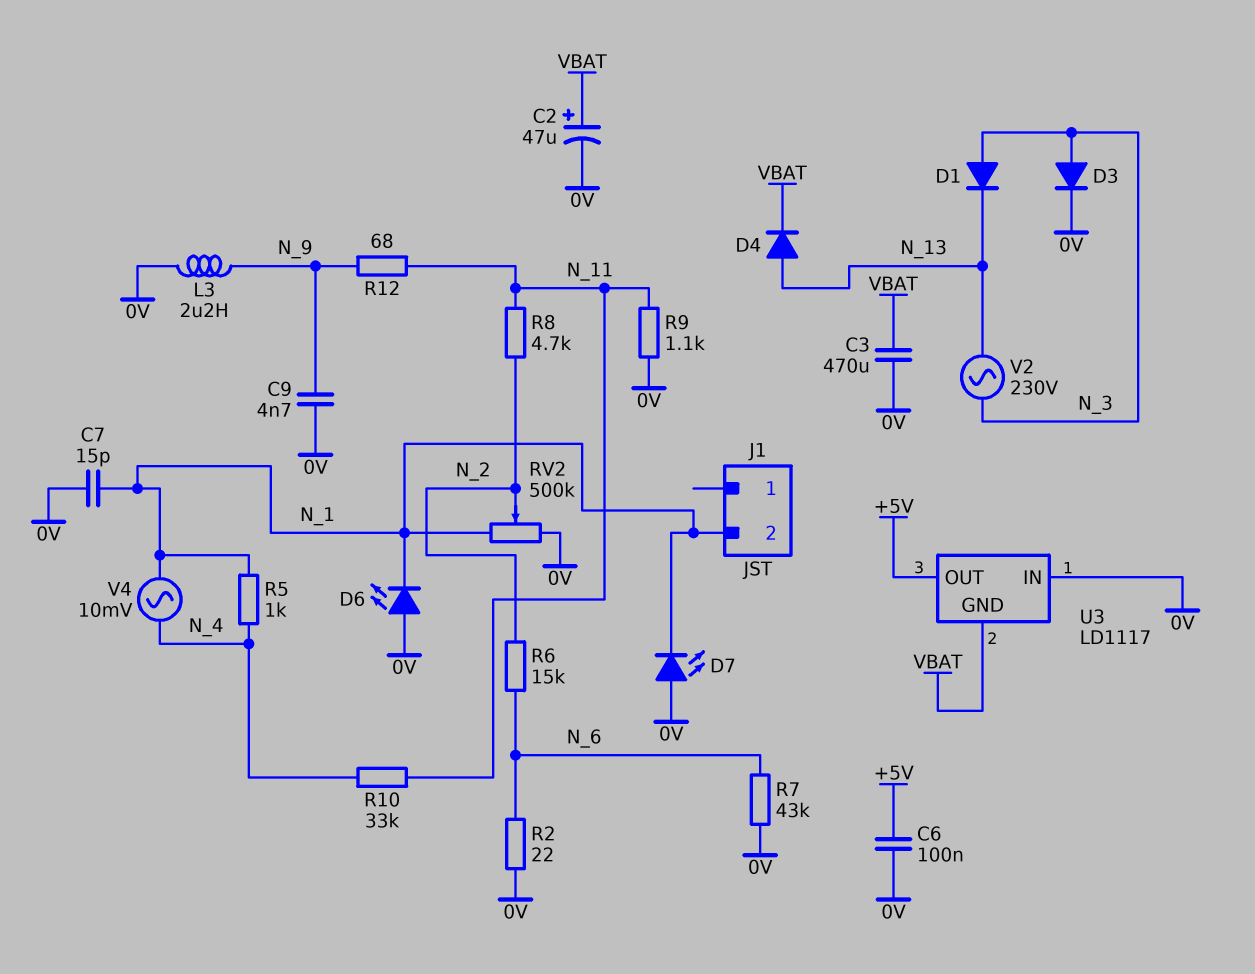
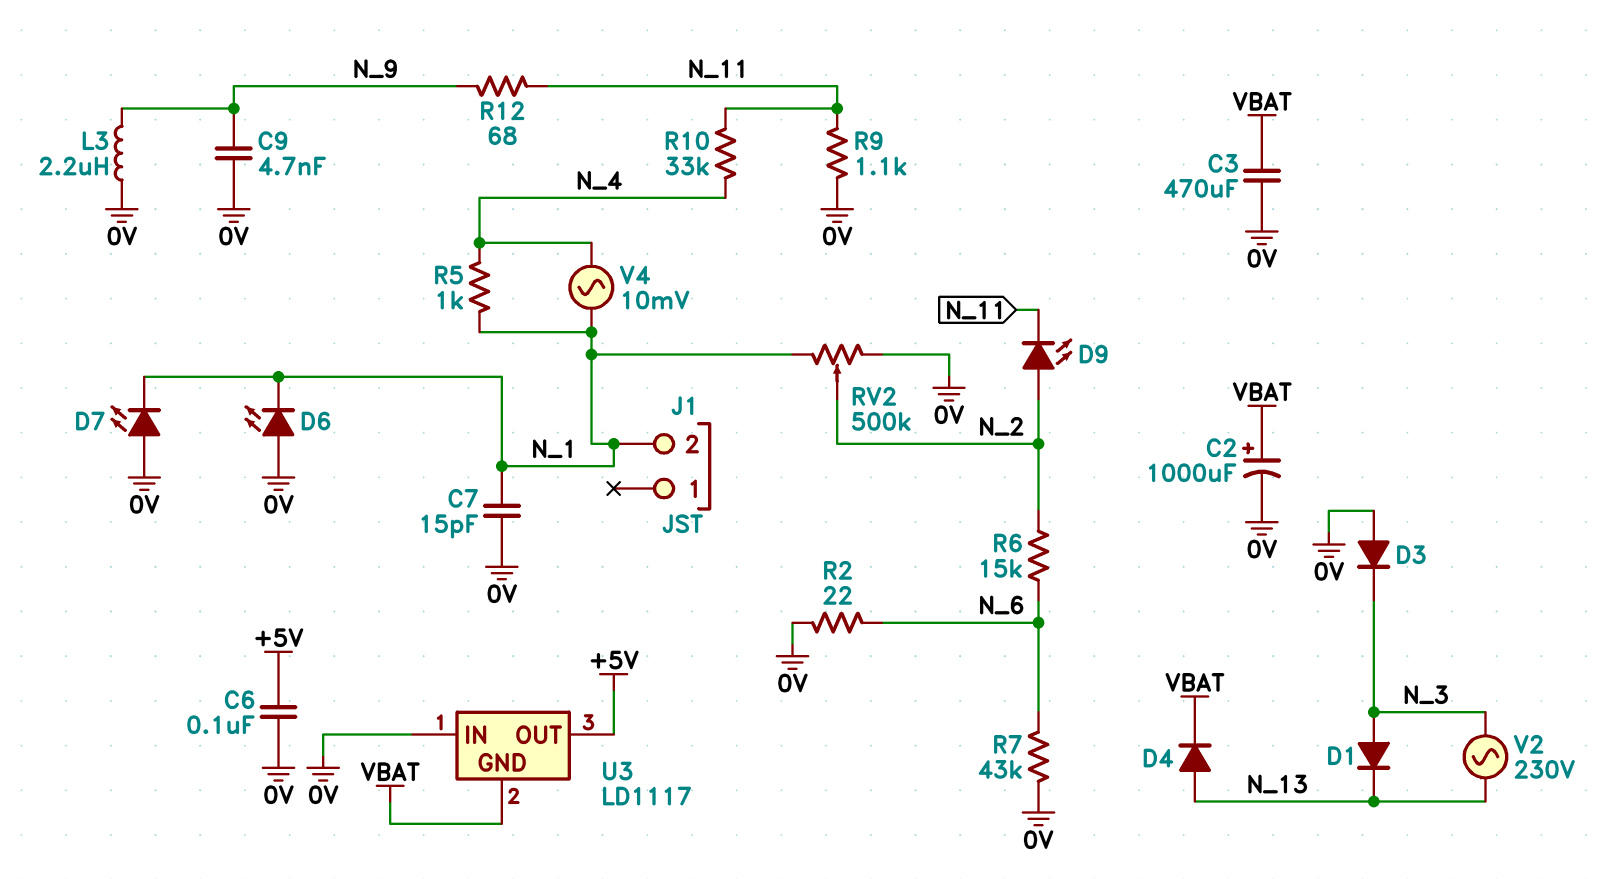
C2: 47uF (plus VBAT, minus 0V) -> 1000uF (plus VBAT, minus 0V)
D3: diode (A N_3, K 0V) -> diode (A 0V, K N_3)
D9: none -> LED (A N_2, K N_11)
R8: 4.7k (N_2, N_11) -> none

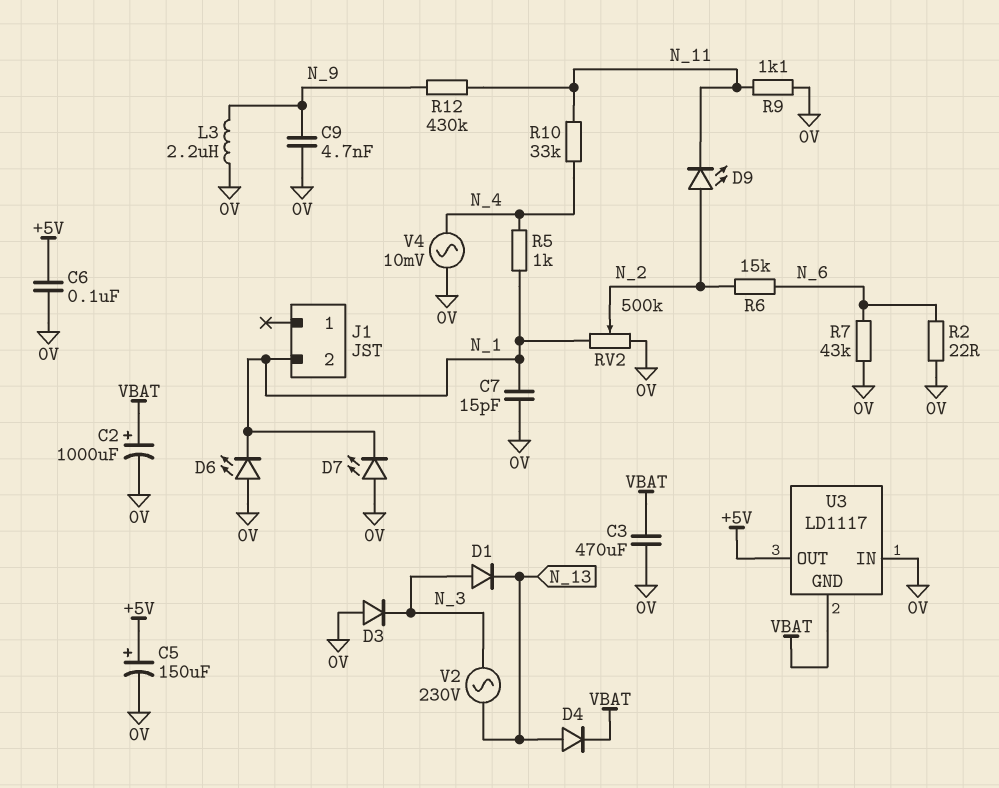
C5: none -> 150uF (plus +5V, minus 0V)
R12: 68 (N_9, N_11) -> 430k (N_9, N_11)
V4: AC 10mV (N_1, N_4) -> AC 10mV (0V, N_4)

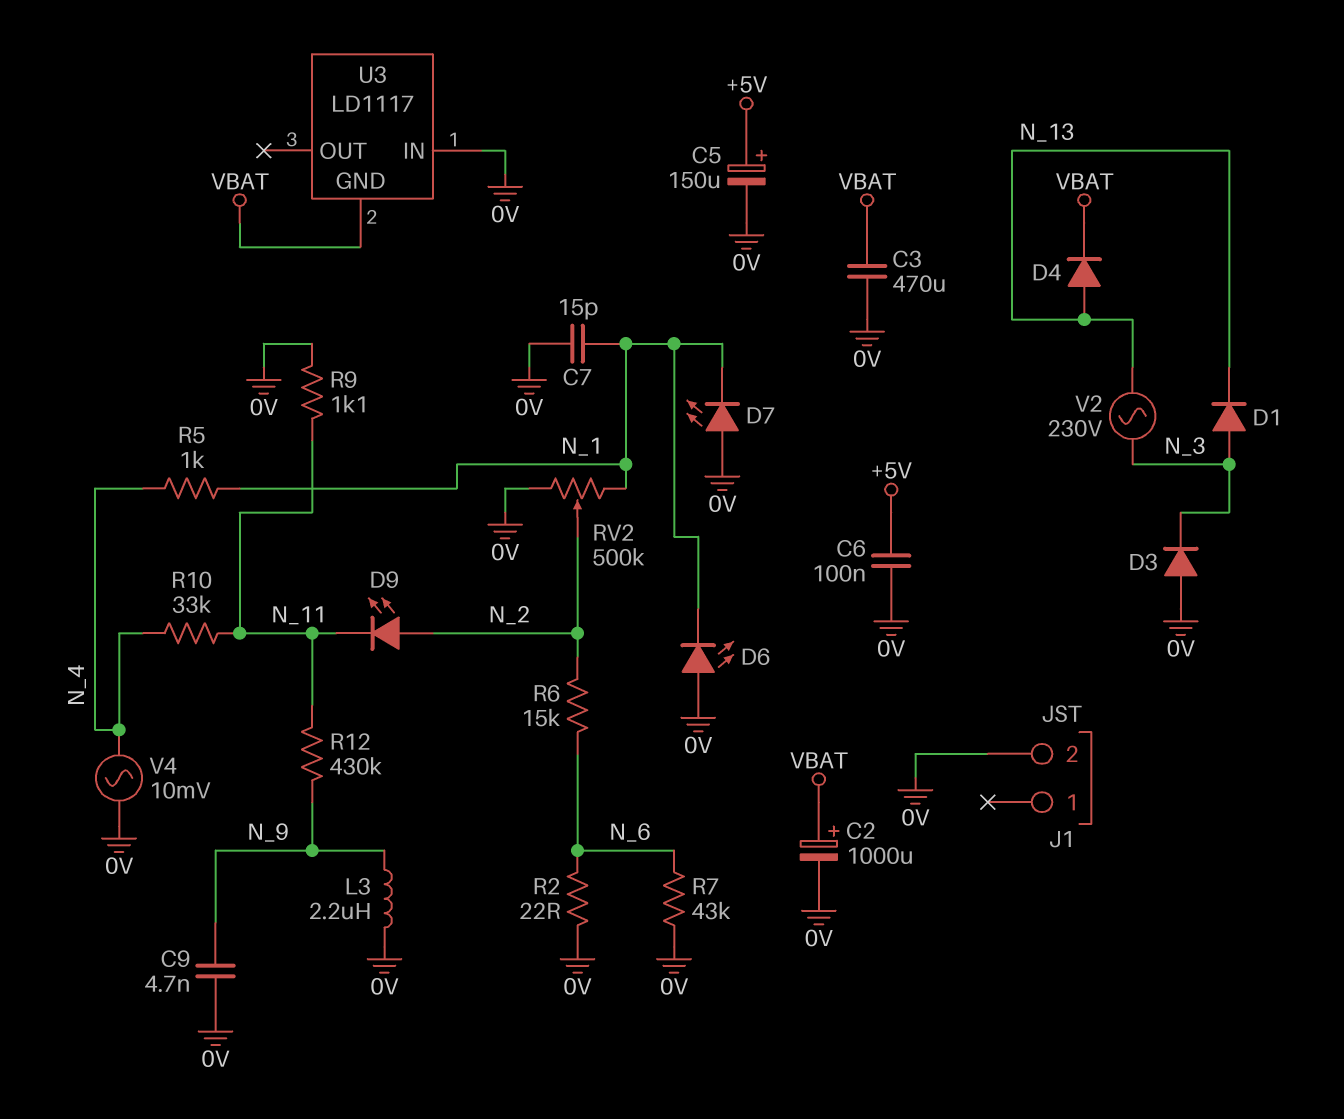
J1 pin 2: N_1 -> 0V
U3 pin OUT: +5V -> none

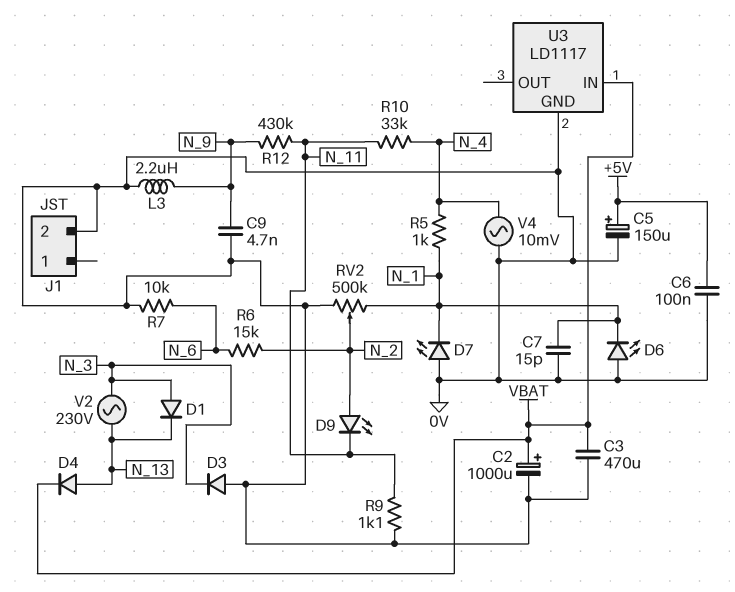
R2: 22 (0V, N_6) -> none
R7: 43k (0V, N_6) -> 10k (0V, N_6)
U3 pin GND: VBAT -> 0V
U3 pin IN: 0V -> VBAT

